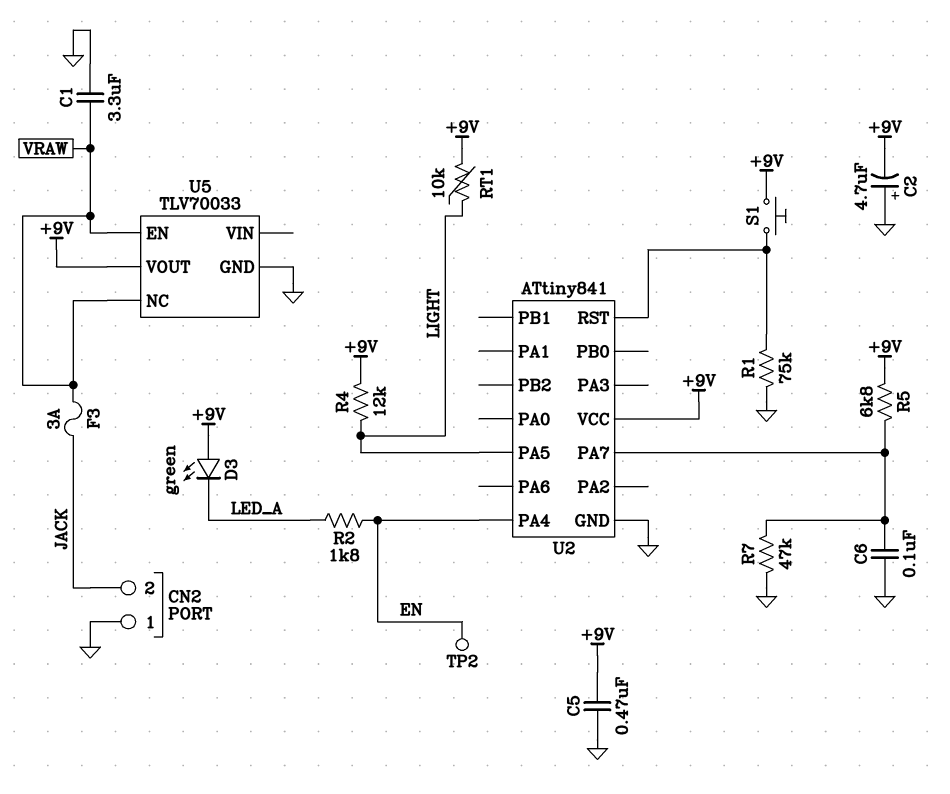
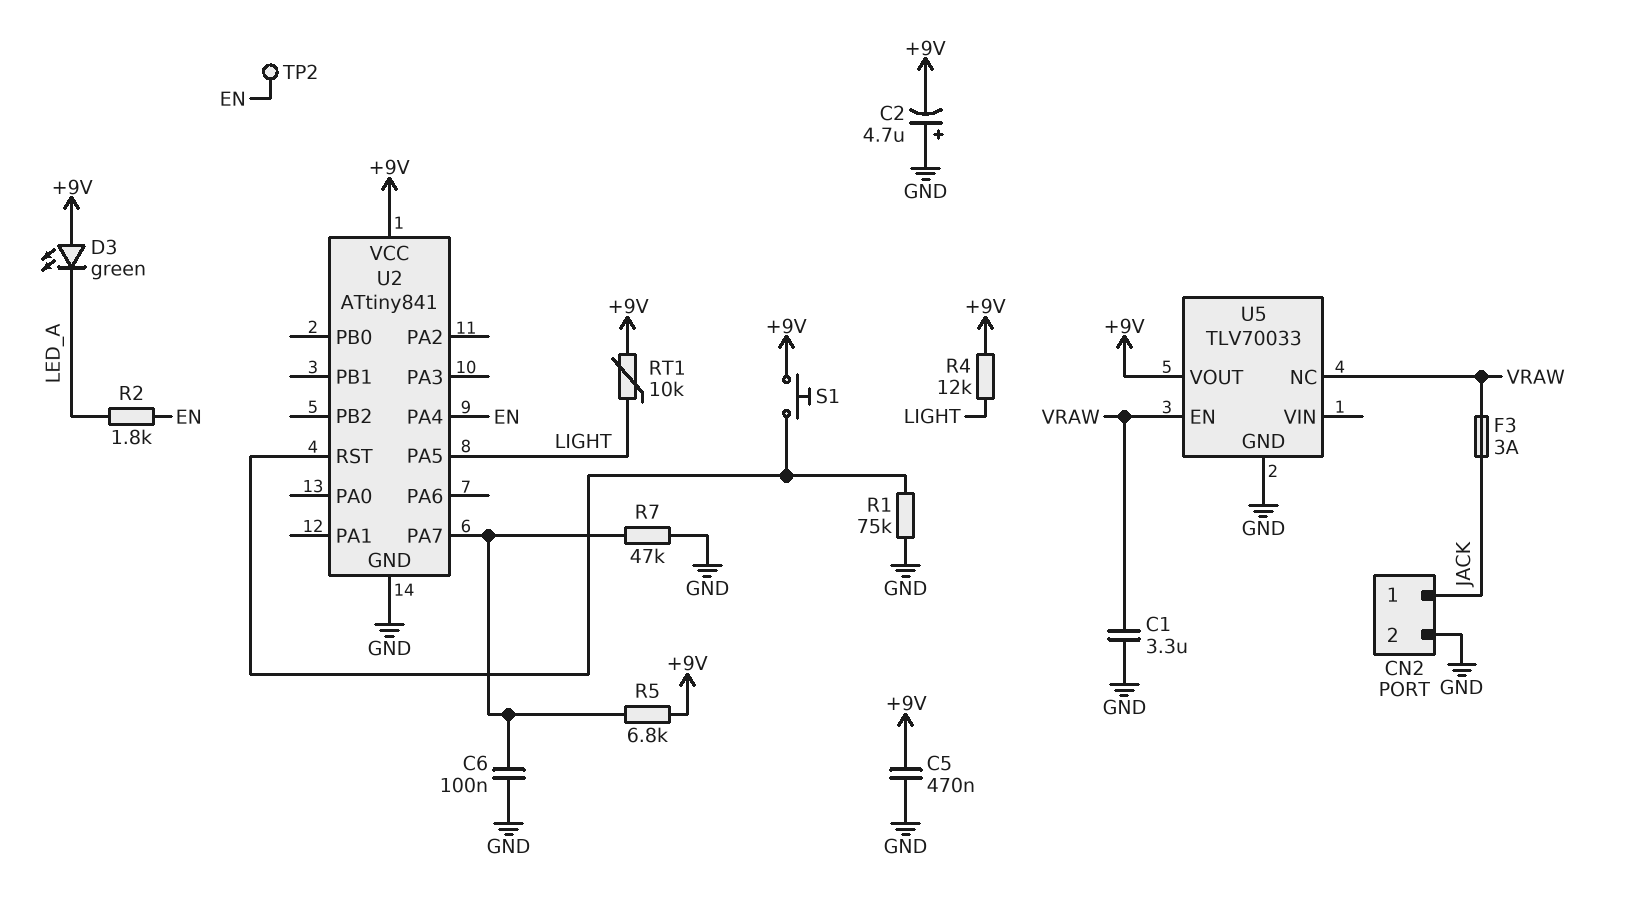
CN2 pin 1: GND -> JACK
CN2 pin 2: JACK -> GND

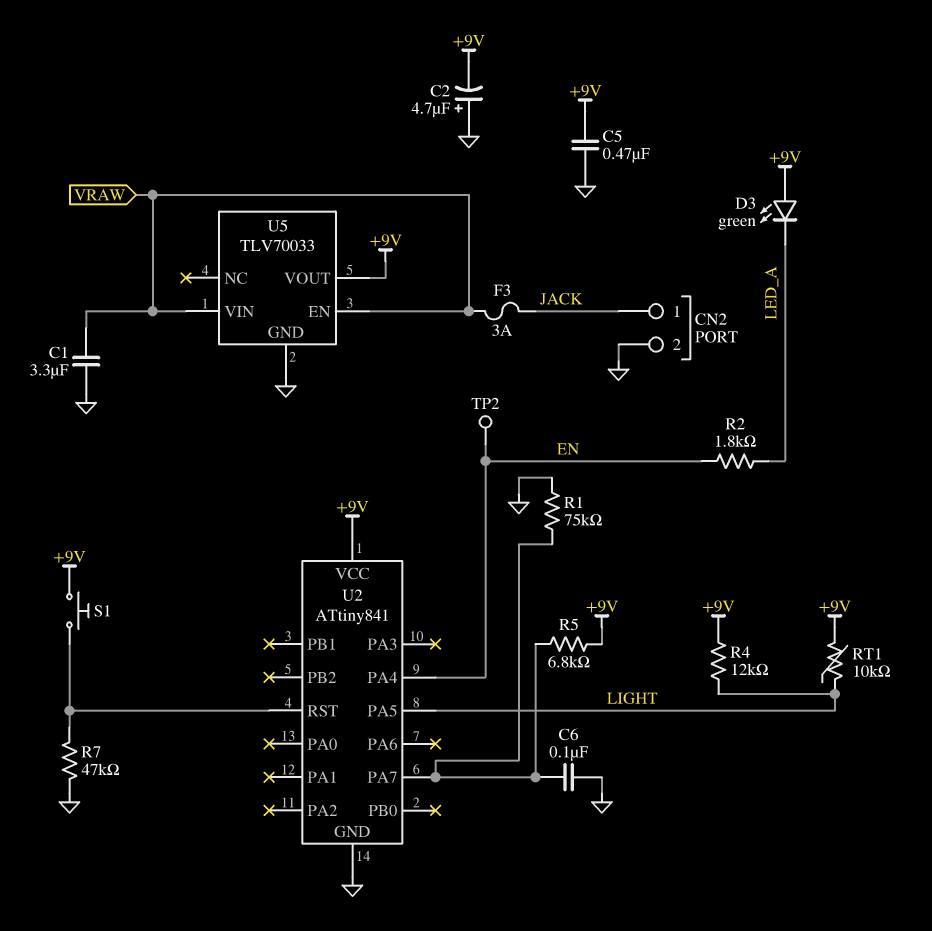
R1: 75k (GND, U2/RST) -> 75k (GND, U2/PA7)
R7: 47k (GND, U2/PA7) -> 47k (GND, U2/RST)
U5 pin NC: VRAW -> none
U5 pin VIN: none -> VRAW

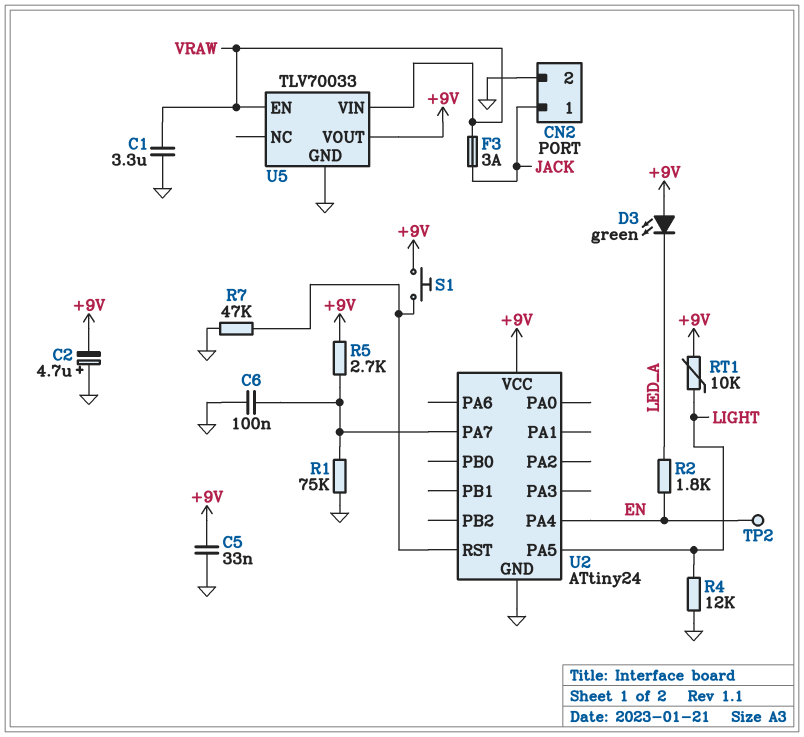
C5: 470nF (+9V, GND) -> 33nF (+9V, GND)
R4: 12k (+9V, LIGHT) -> 12k (GND, LIGHT)
R5: 6.8k (+9V, U2/PA7) -> 2.7k (+9V, U2/PA7)
U2: ATtiny841 -> ATtiny24

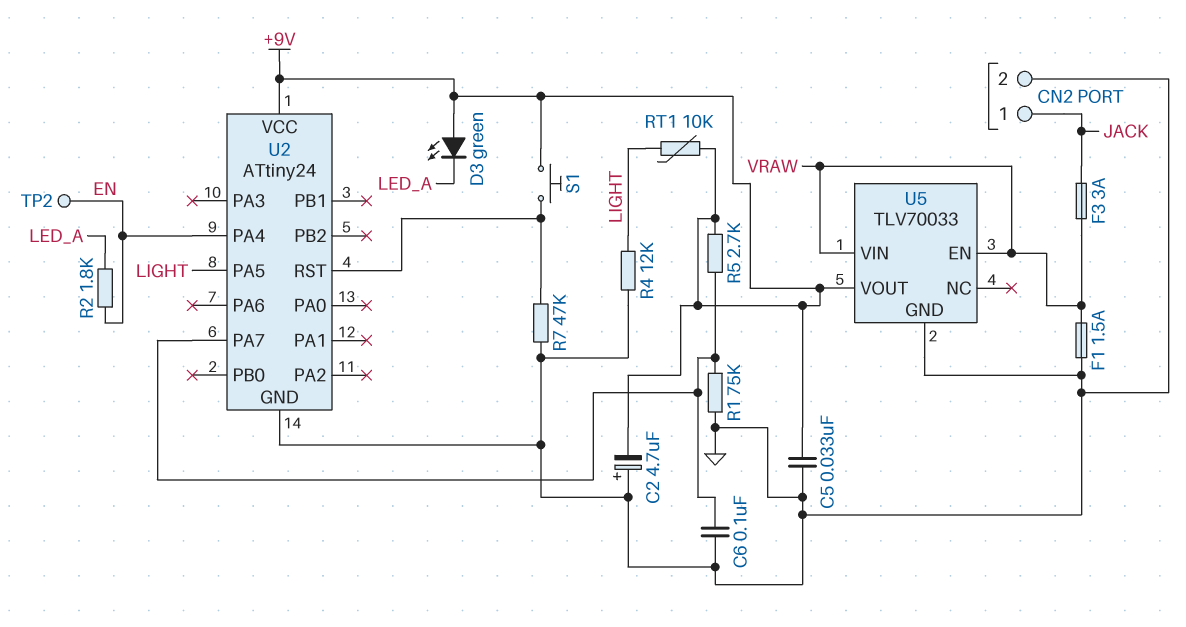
C1: 3.3uF (GND, VRAW) -> none
F1: none -> 1.5A (GND, VRAW)

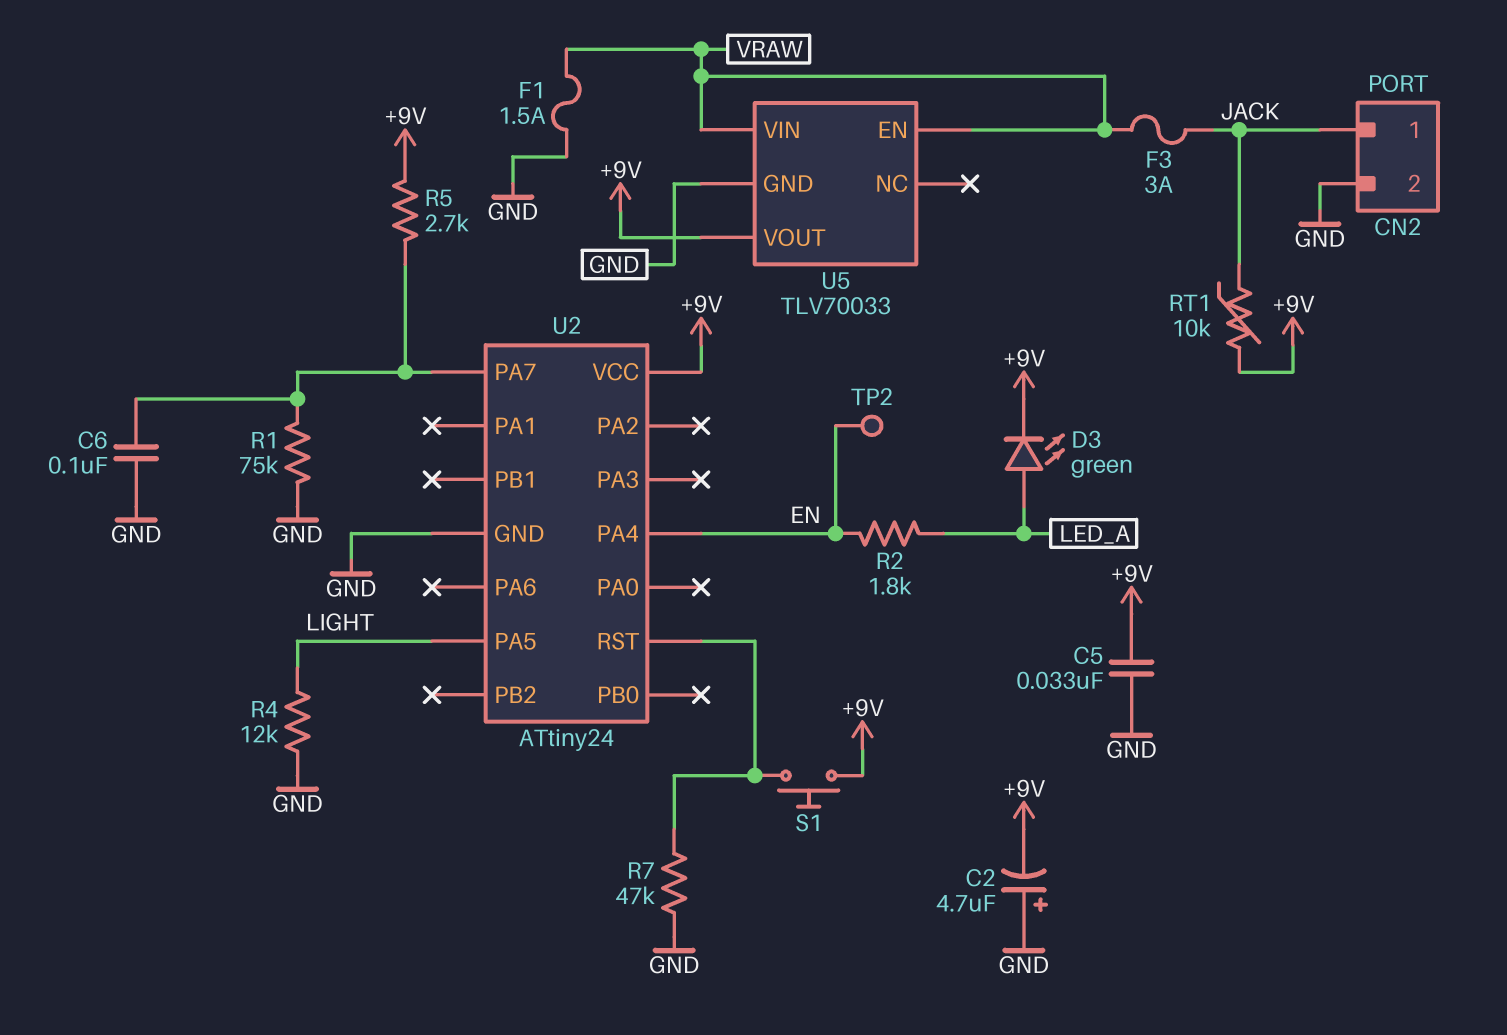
D3: LED green (A +9V, K LED_A) -> LED green (A LED_A, K +9V)
RT1: 10k (+9V, LIGHT) -> 10k (+9V, JACK)

